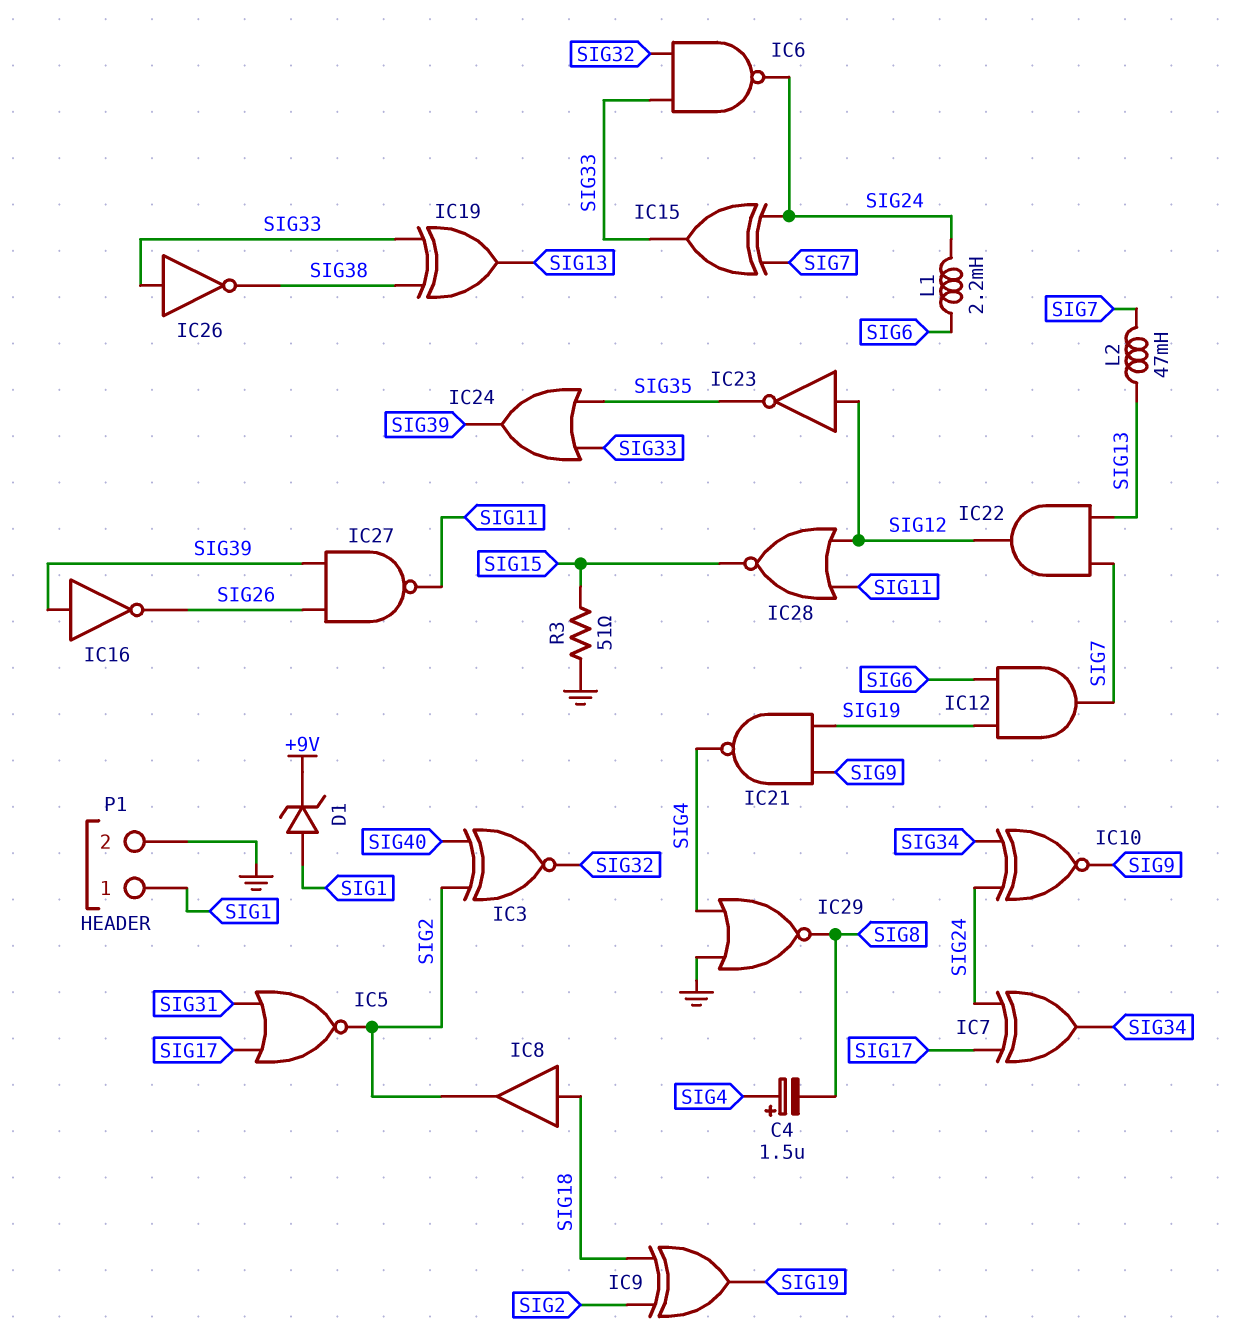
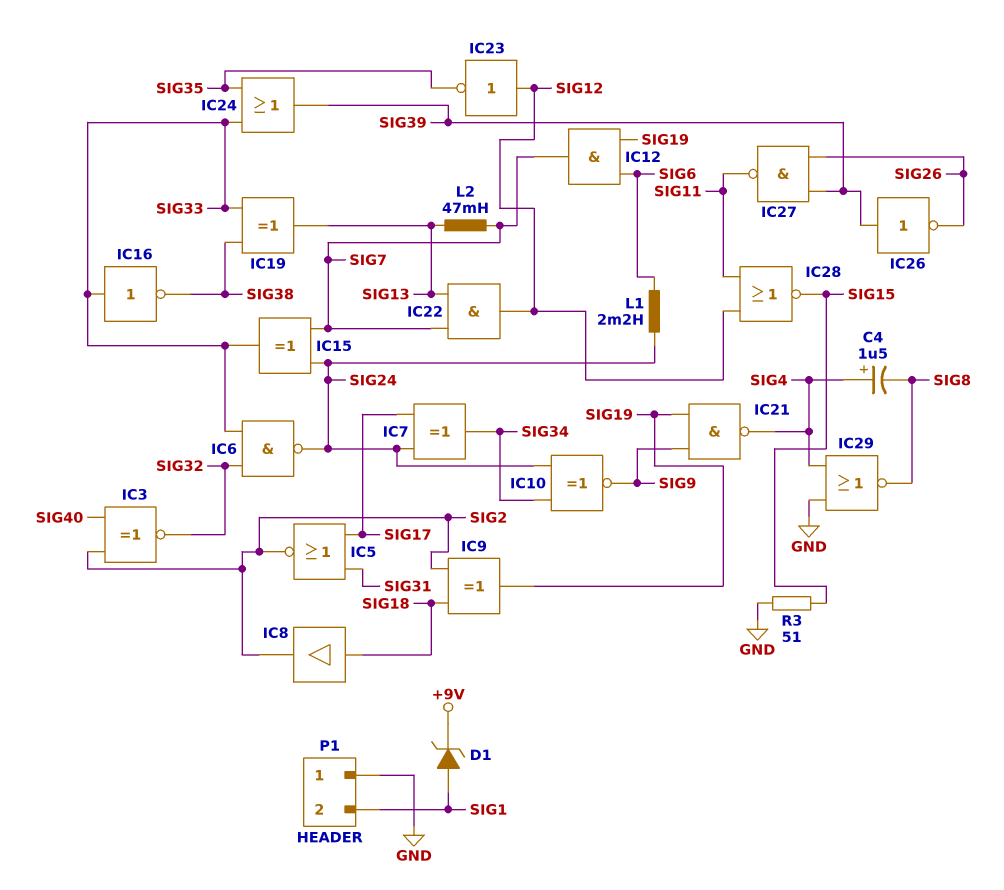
IC16: NOT (in SIG39, out SIG26) -> NOT (in SIG33, out SIG38)
IC26: NOT (in SIG33, out SIG38) -> NOT (in SIG39, out SIG26)
P1 pin 1: SIG1 -> GND
P1 pin 2: GND -> SIG1

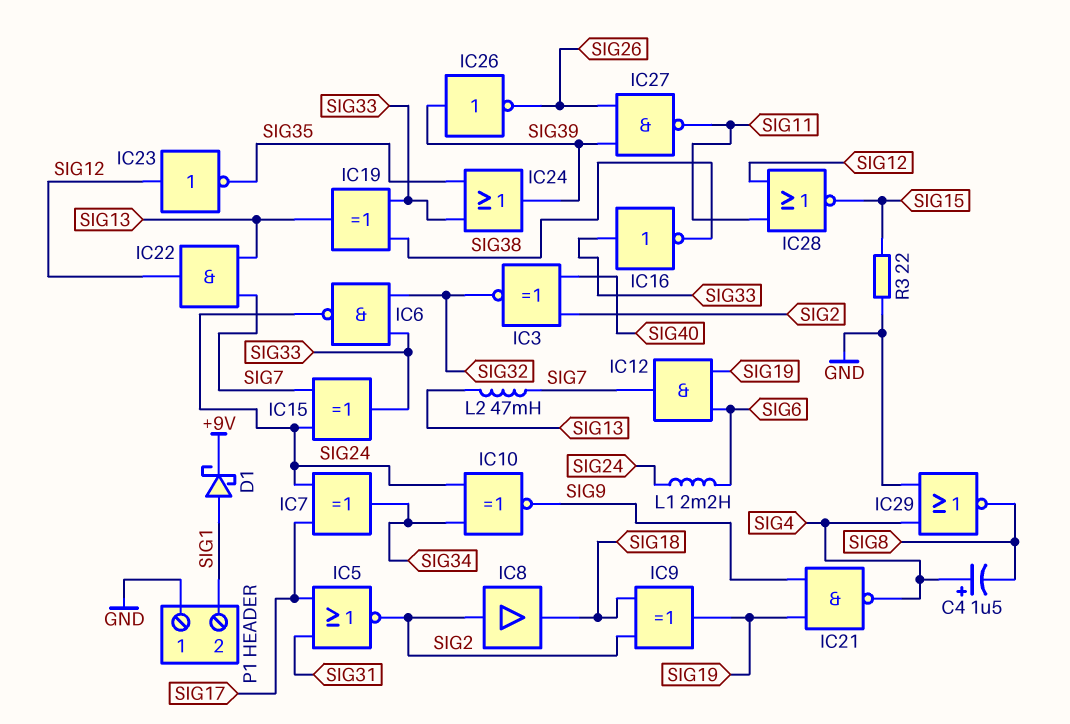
D1: zener (A SIG1, K +9V) -> schottky (A SIG1, K +9V)
IC8: buffer (in SIG18, out SIG2) -> buffer (in SIG2, out SIG18)
R3: 51 (GND, SIG15) -> 22 (GND, SIG15)

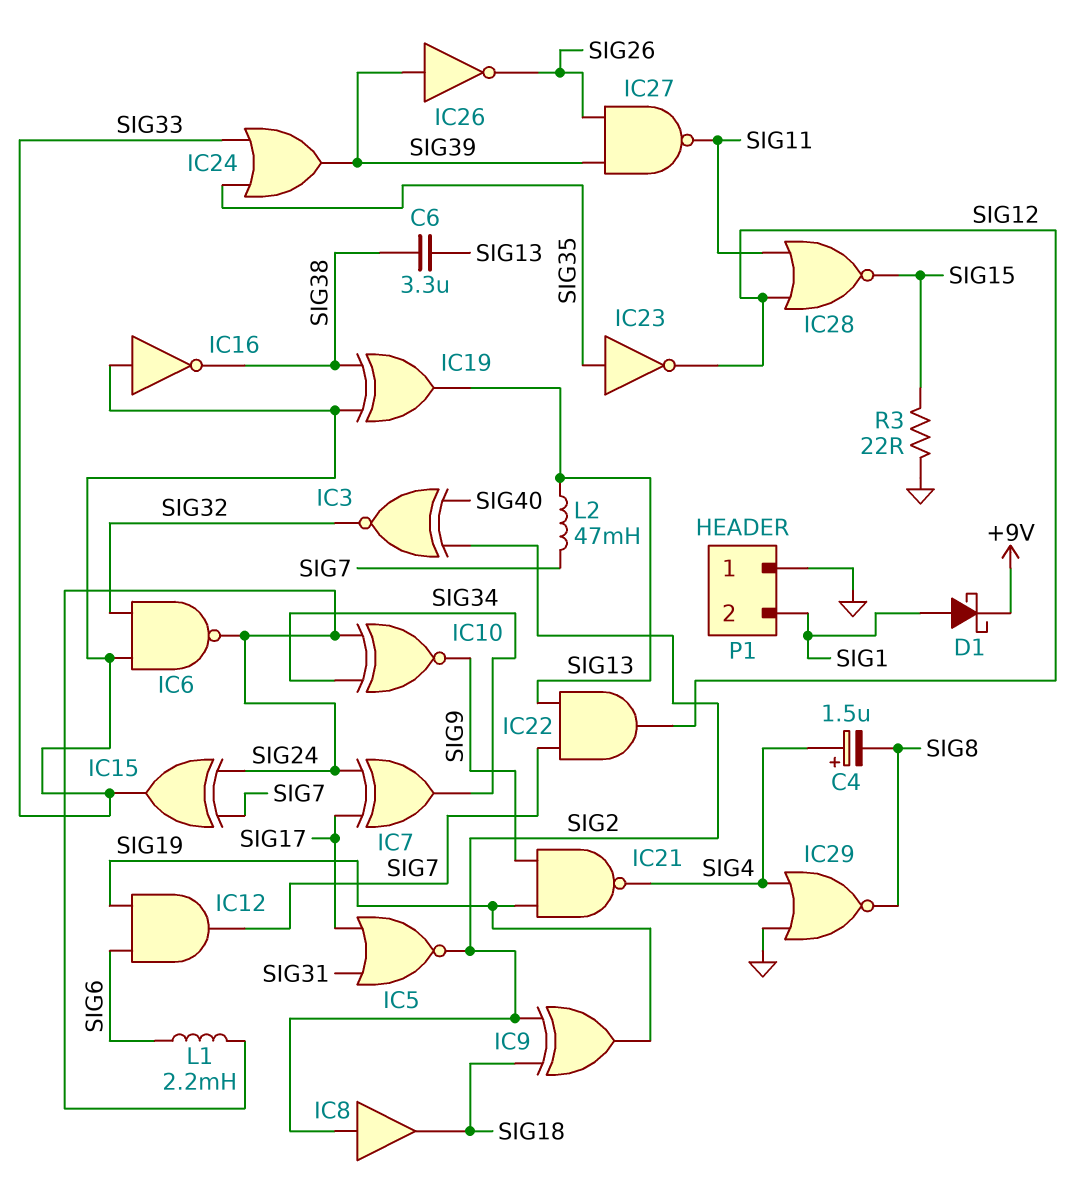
C6: none -> 3.3uF (SIG13, SIG38)
IC23: NOT (in SIG12, out SIG35) -> NOT (in SIG35, out SIG12)

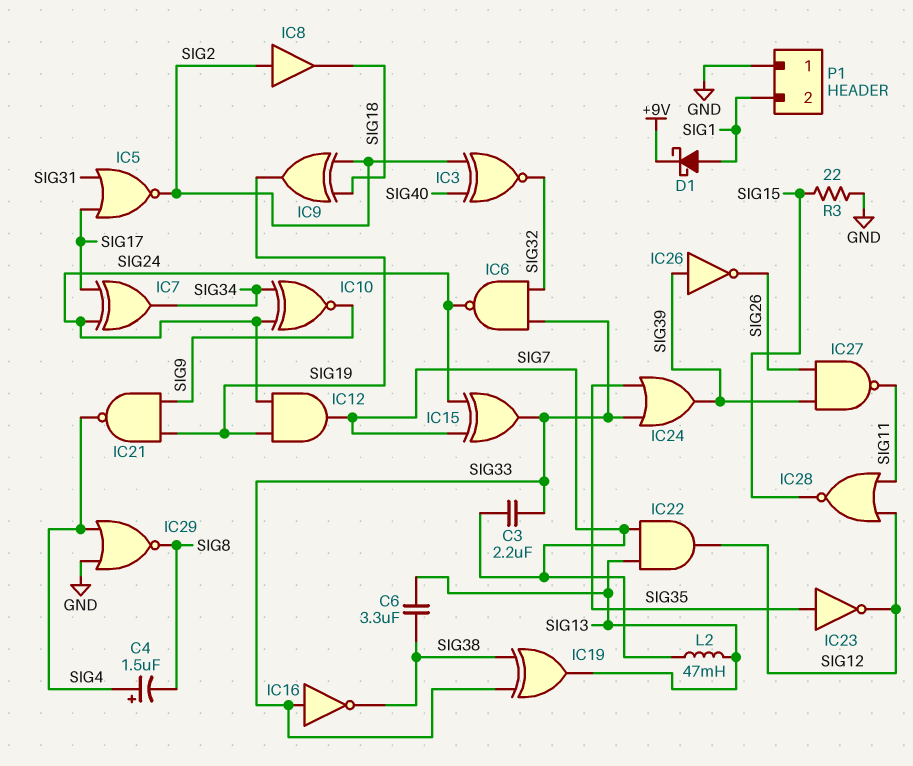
C3: none -> 2.2uF (SIG7, SIG33)
IC12: AND (in SIG6, in SIG19, out SIG7) -> AND (in SIG19, in SIG24, out SIG7)
L1: 2.2mH (SIG6, SIG24) -> none

